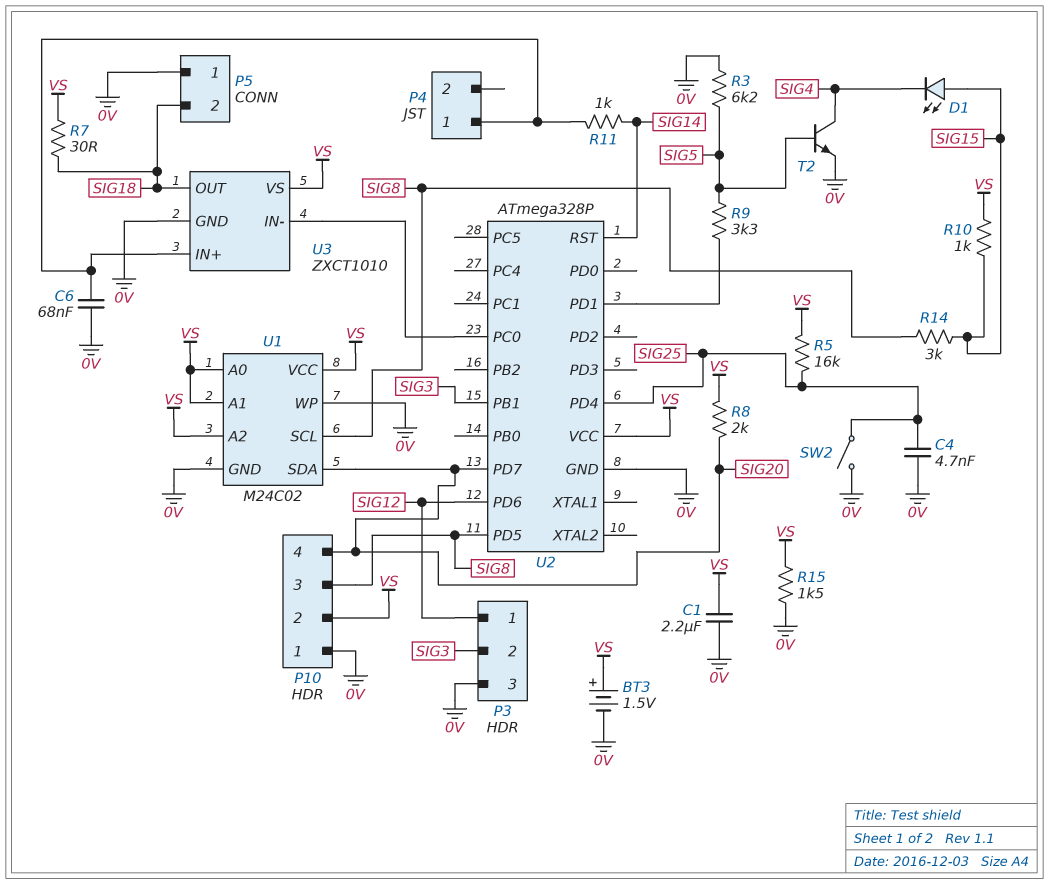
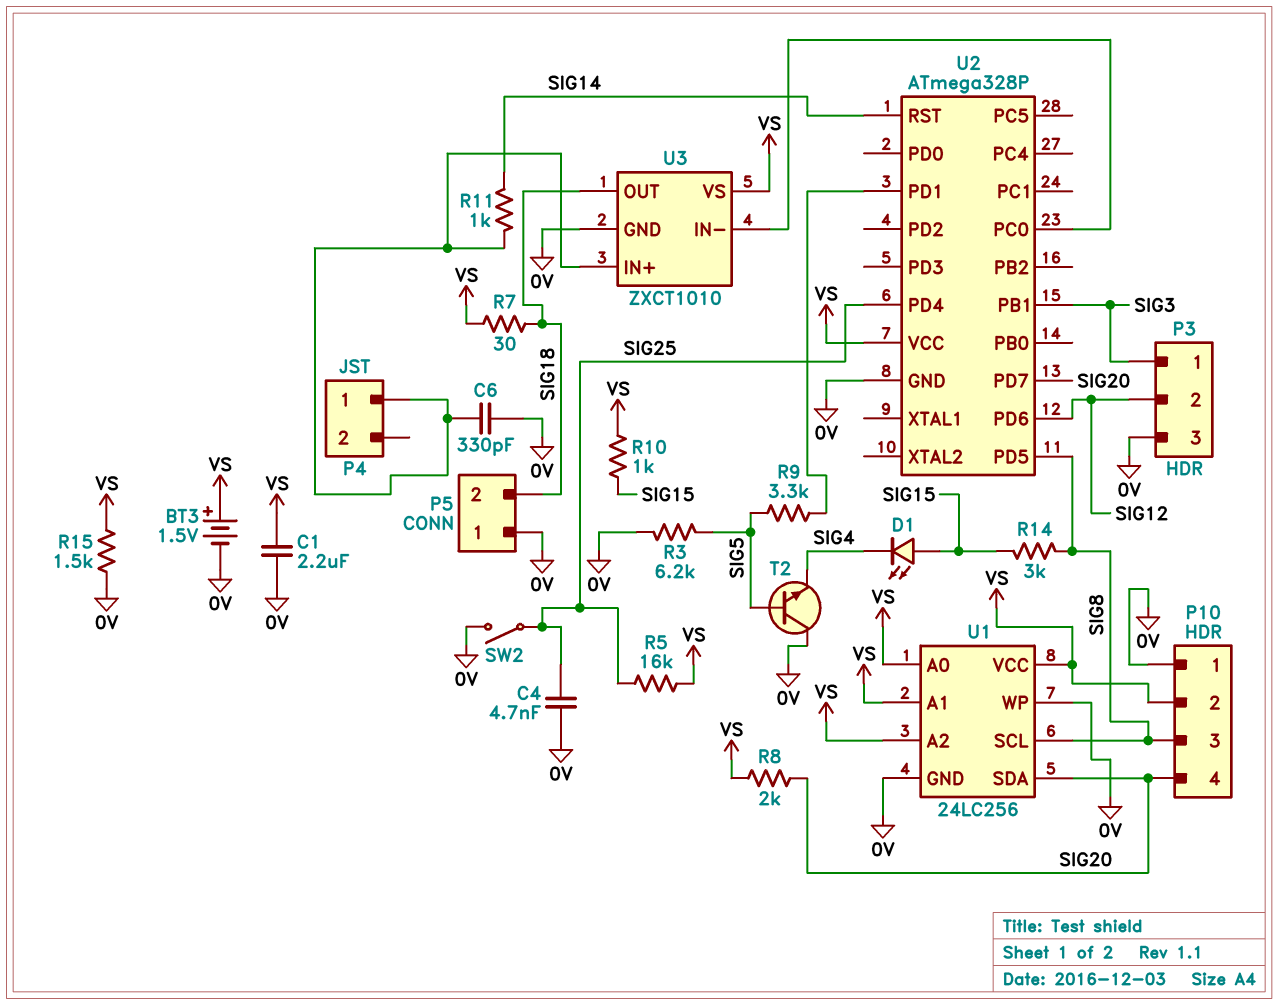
C6: 68nF (0V, P4/1) -> 330pF (0V, P4/1)
P3 pin 1: SIG12 -> SIG3
P3 pin 2: SIG3 -> SIG12
T2: NPN (B SIG5, C SIG4, E 0V) -> NPN (B SIG5, C 0V, E SIG4)
U1: M24C02 -> 24LC256

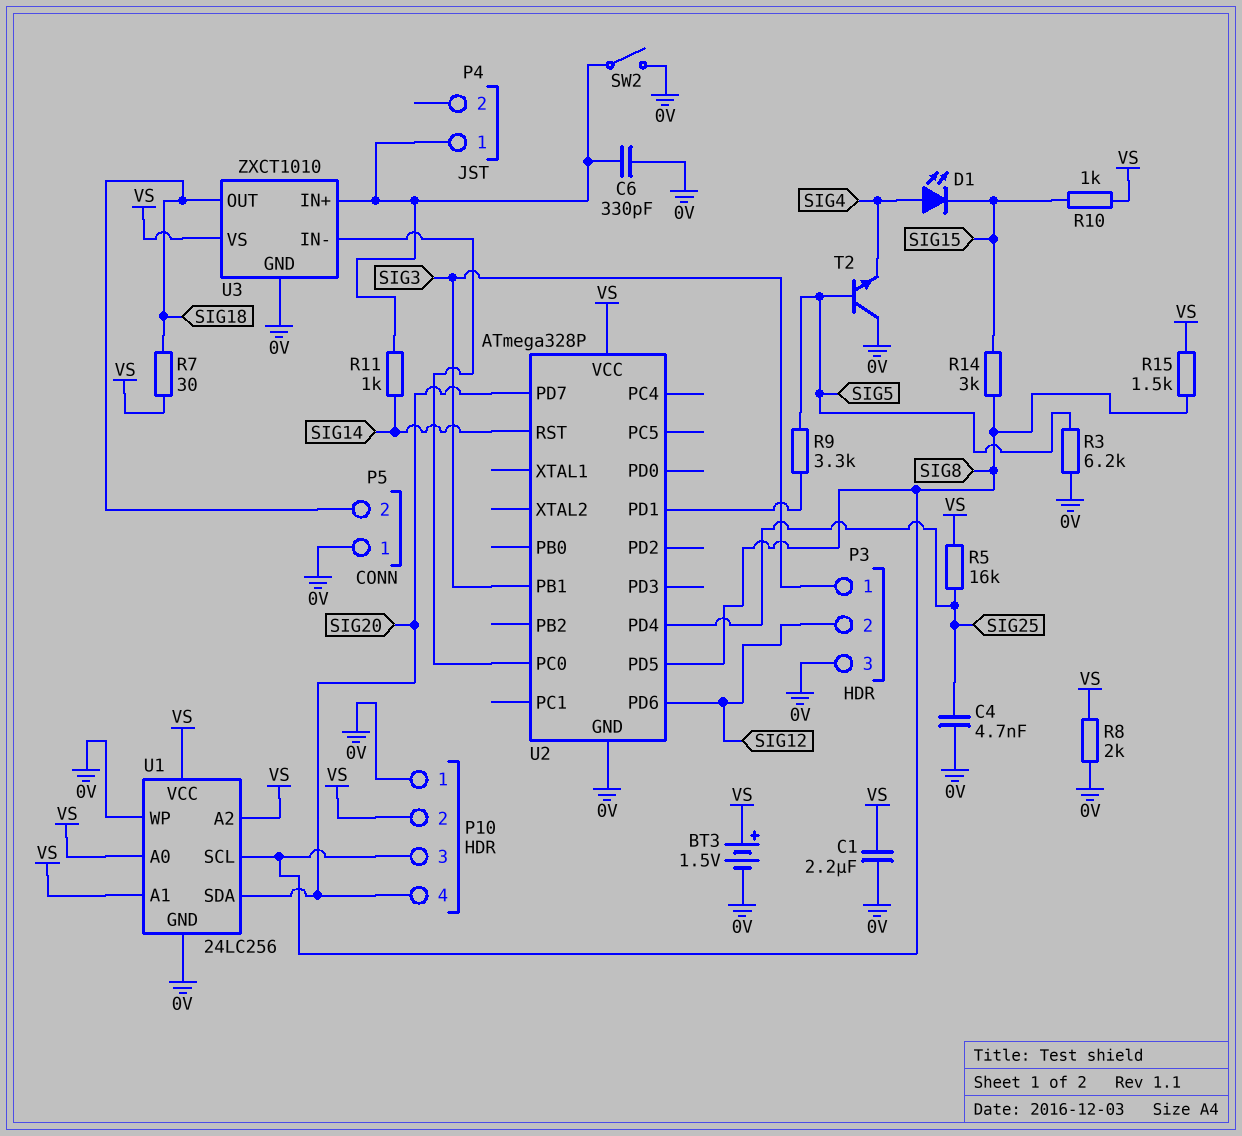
D1: LED (A SIG15, K SIG4) -> LED (A SIG4, K SIG15)
R8: 2k (SIG20, VS) -> 2k (0V, VS)
R15: 1.5k (0V, VS) -> 1.5k (SIG8, VS)
SW2: switch (0V, SIG25) -> switch (0V, P4/1)

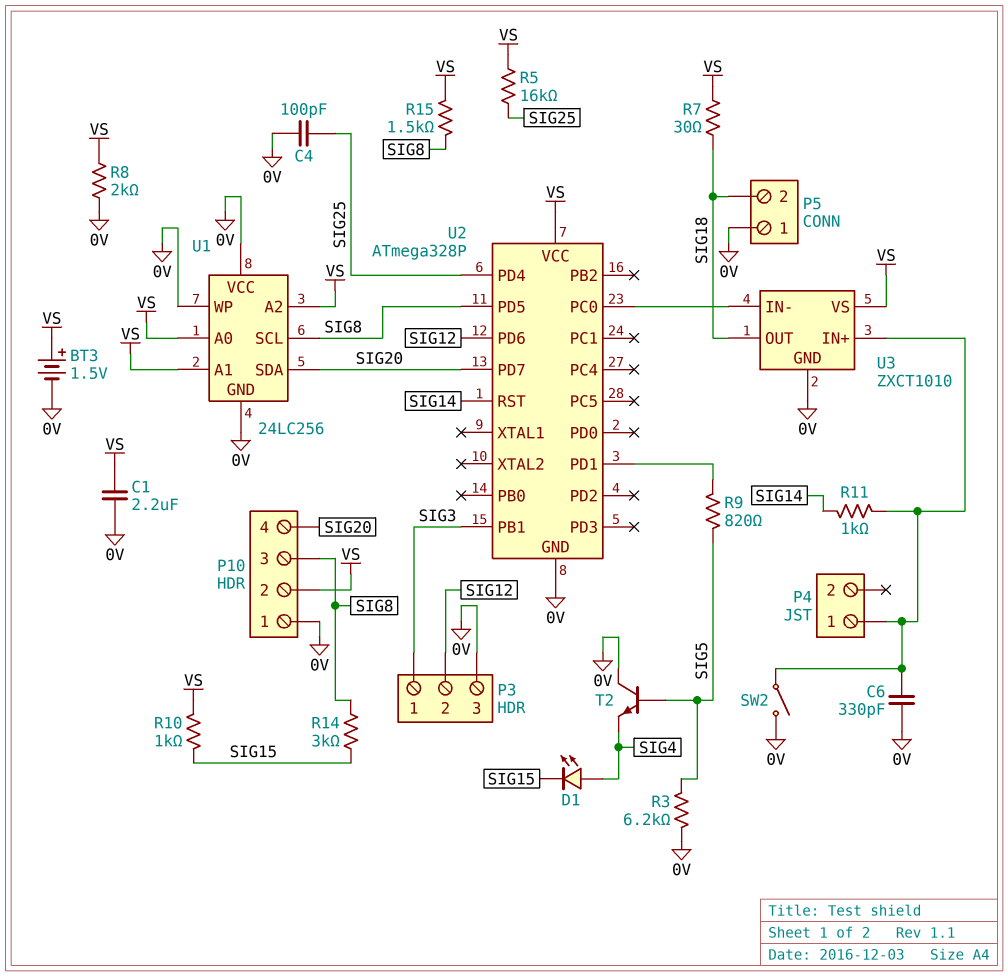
C4: 4.7nF (0V, SIG25) -> 100pF (0V, SIG25)
R9: 3.3k (SIG5, U2/PD1) -> 820 (SIG5, U2/PD1)
U1 pin VCC: VS -> 0V

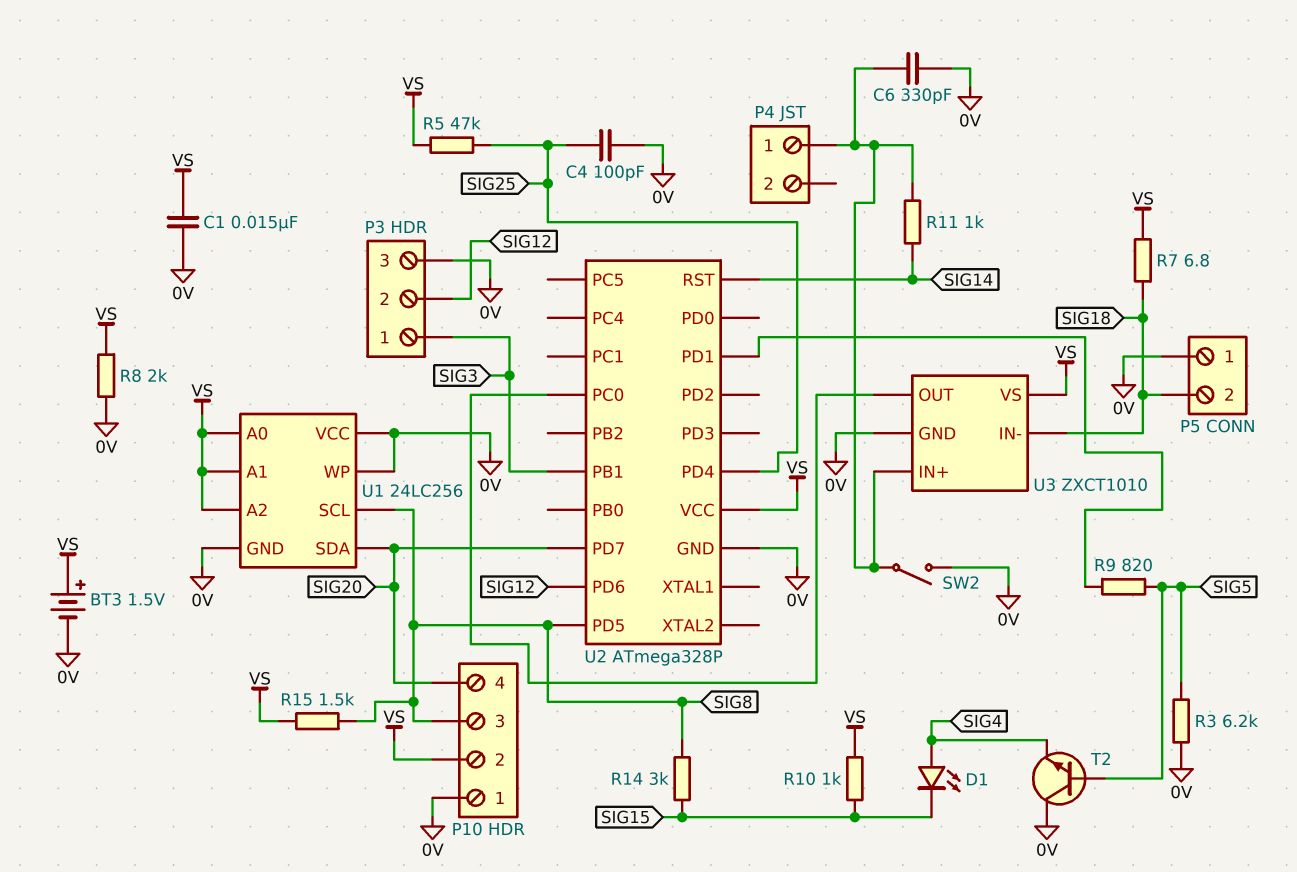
C1: 2.2uF (0V, VS) -> 15nF (0V, VS)
R5: 16k (SIG25, VS) -> 47k (SIG25, VS)
R7: 30 (SIG18, VS) -> 6.8 (SIG18, VS)
U3 pin IN-: U2/PC0 -> SIG18
U3 pin OUT: SIG18 -> U2/PC0

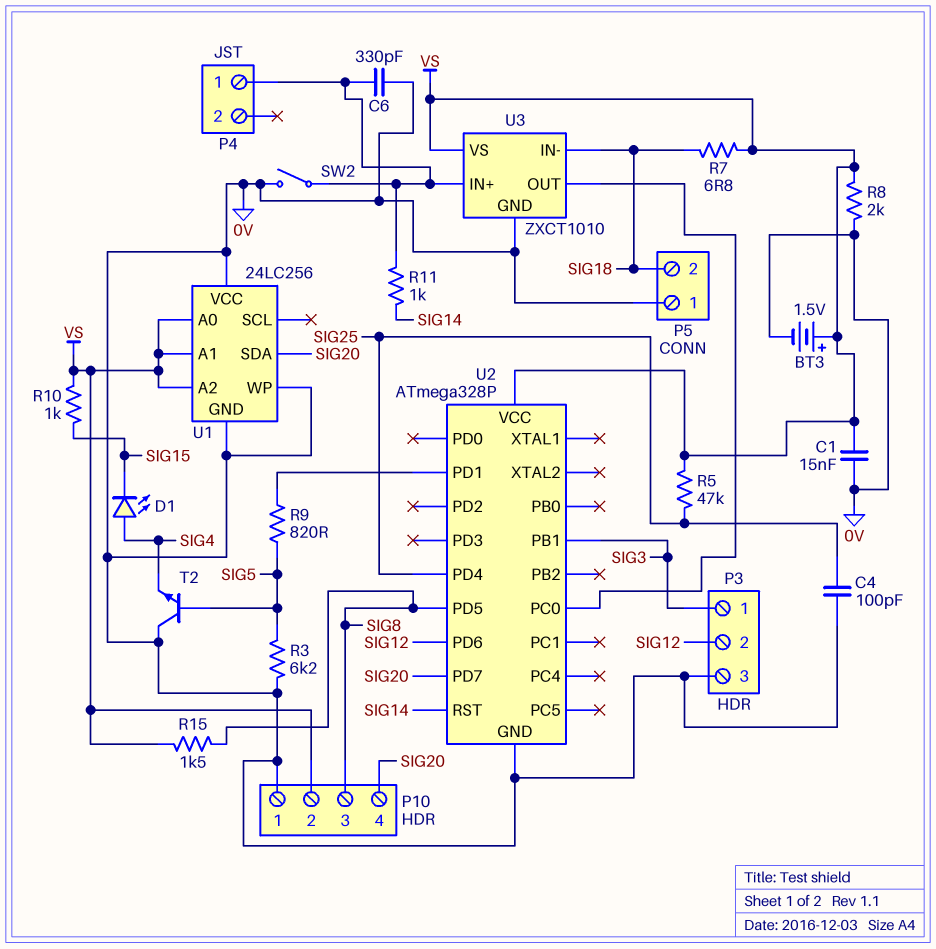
R14: 3k (SIG8, SIG15) -> none
U1 pin SCL: SIG8 -> none

